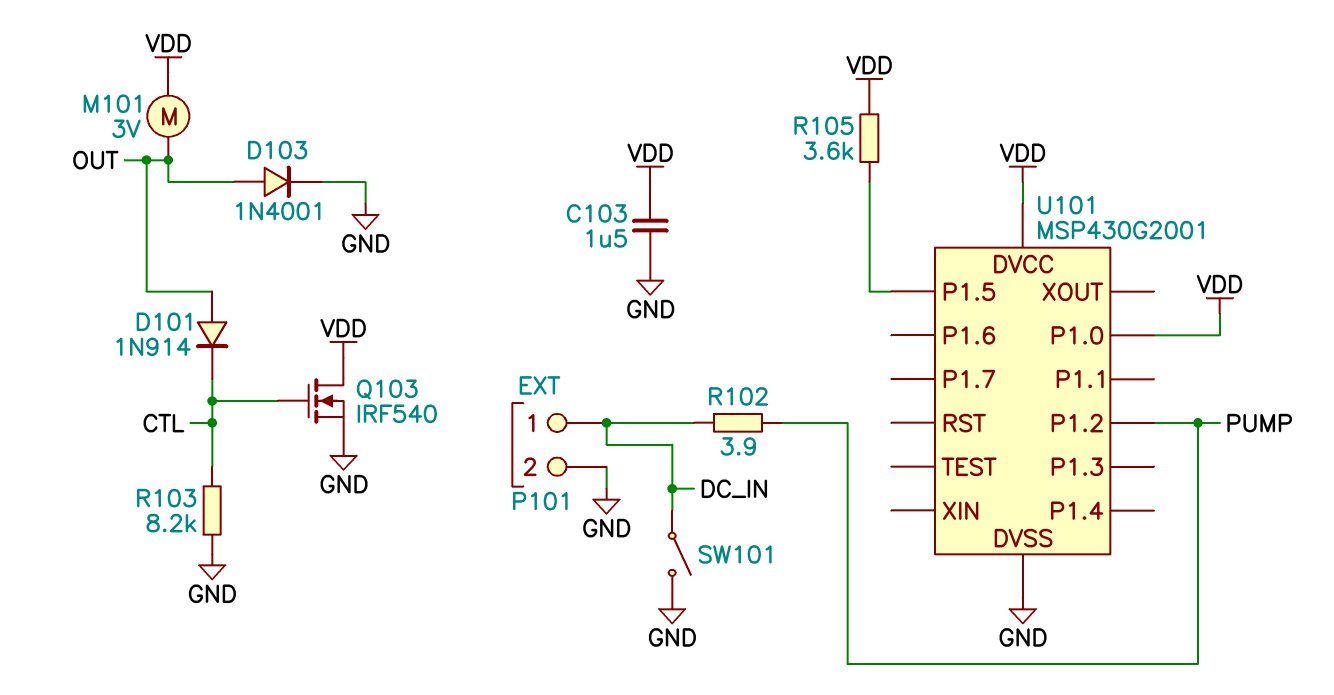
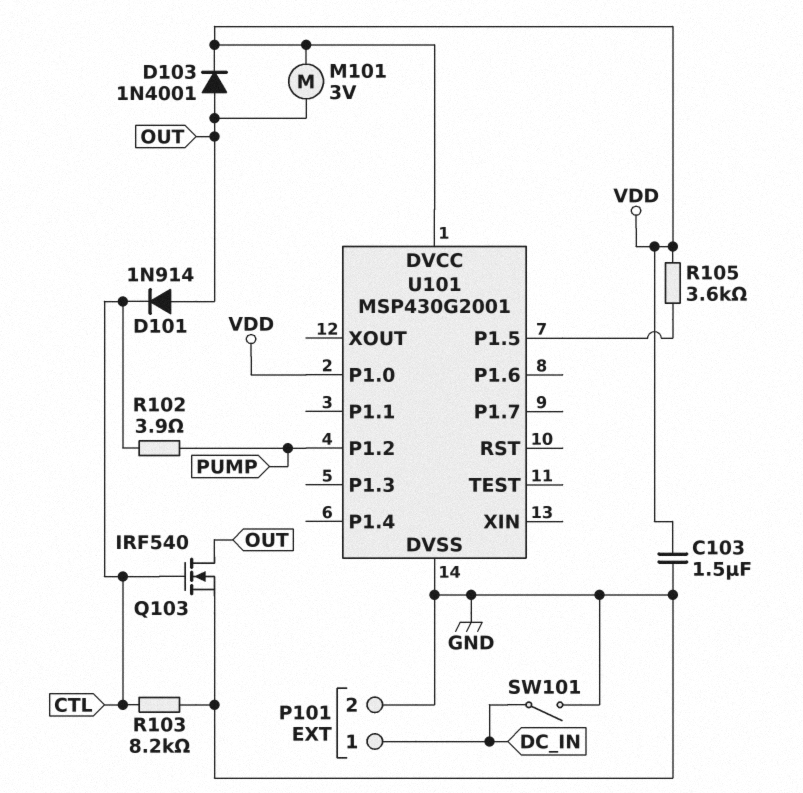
D103: diode 1N4001 (A OUT, K GND) -> diode 1N4001 (A OUT, K VDD)
Q103: NMOS IRF540 (G CTL, D VDD, S GND) -> NMOS IRF540 (G CTL, D OUT, S GND)
R102: 3.9 (DC_IN, PUMP) -> 3.9 (CTL, PUMP)

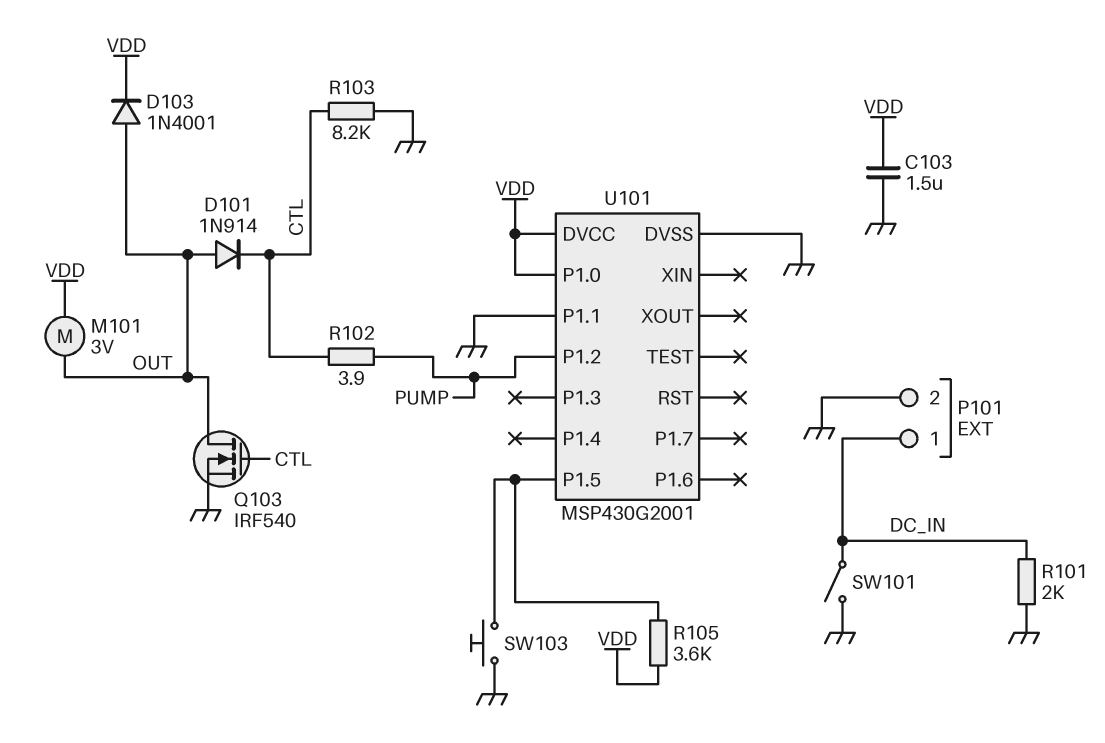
R101: none -> 2k (DC_IN, GND)
SW103: none -> button (GND, U101/P1.5)
U101 pin P1.1: none -> GND

